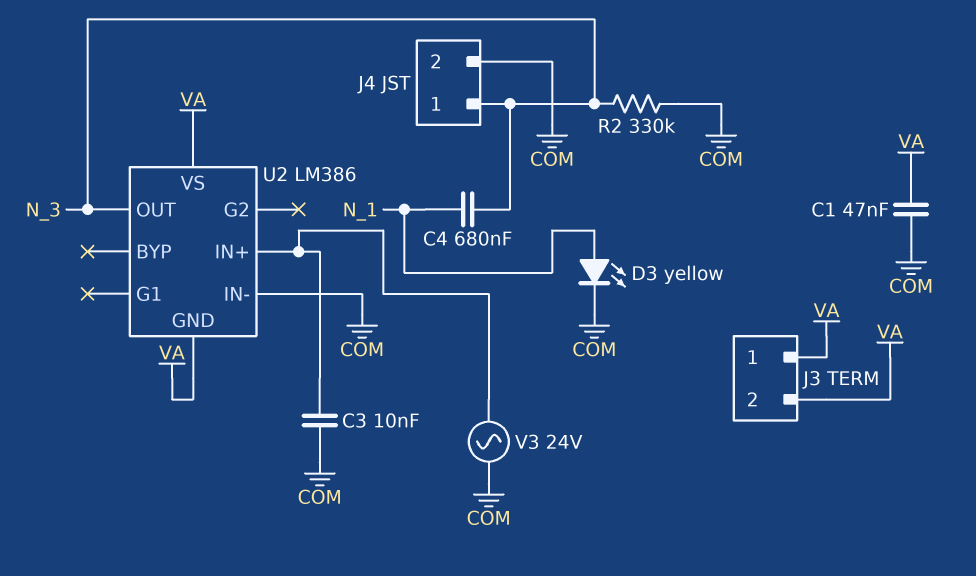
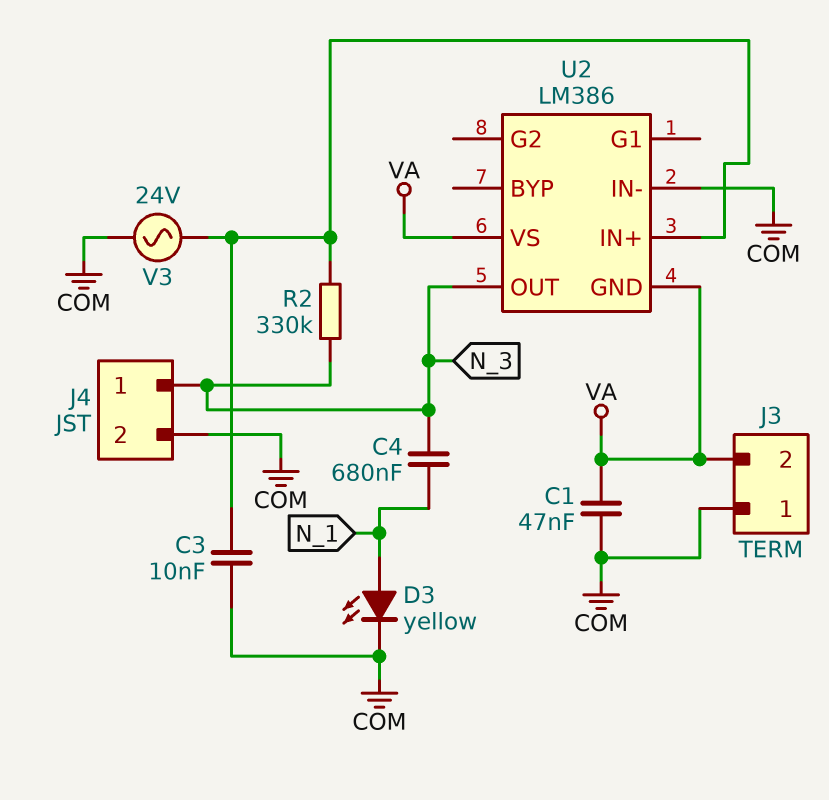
J3 pin 1: VA -> COM
R2: 330k (COM, N_3) -> 330k (N_3, U2/IN+)

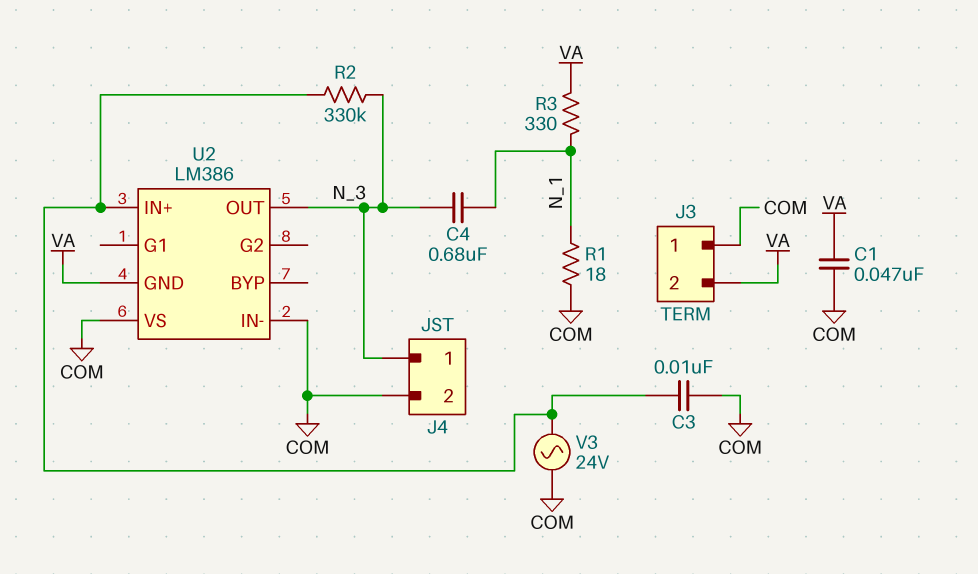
D3: LED yellow (A N_1, K COM) -> none
R1: none -> 18 (COM, N_1)
R3: none -> 330 (N_1, VA)
U2 pin VS: VA -> COM

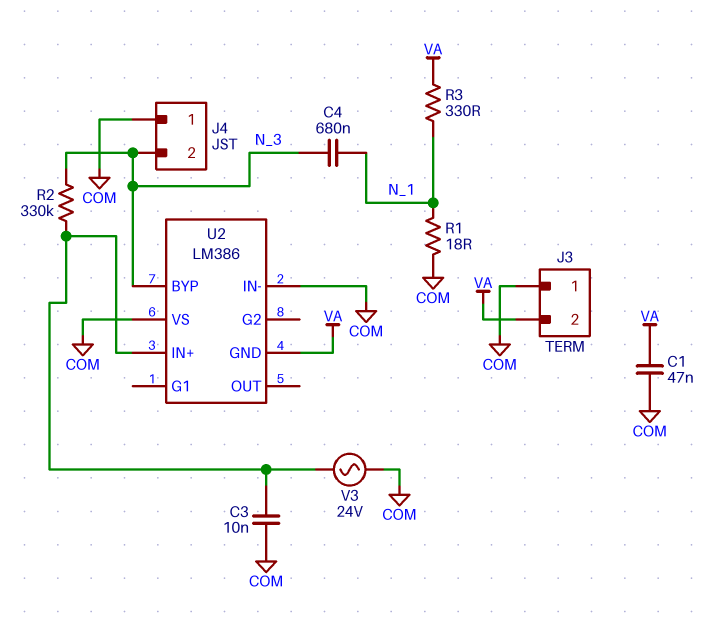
J4 pin 1: N_3 -> COM
J4 pin 2: COM -> N_3
U2 pin BYP: none -> N_3
U2 pin OUT: N_3 -> none

